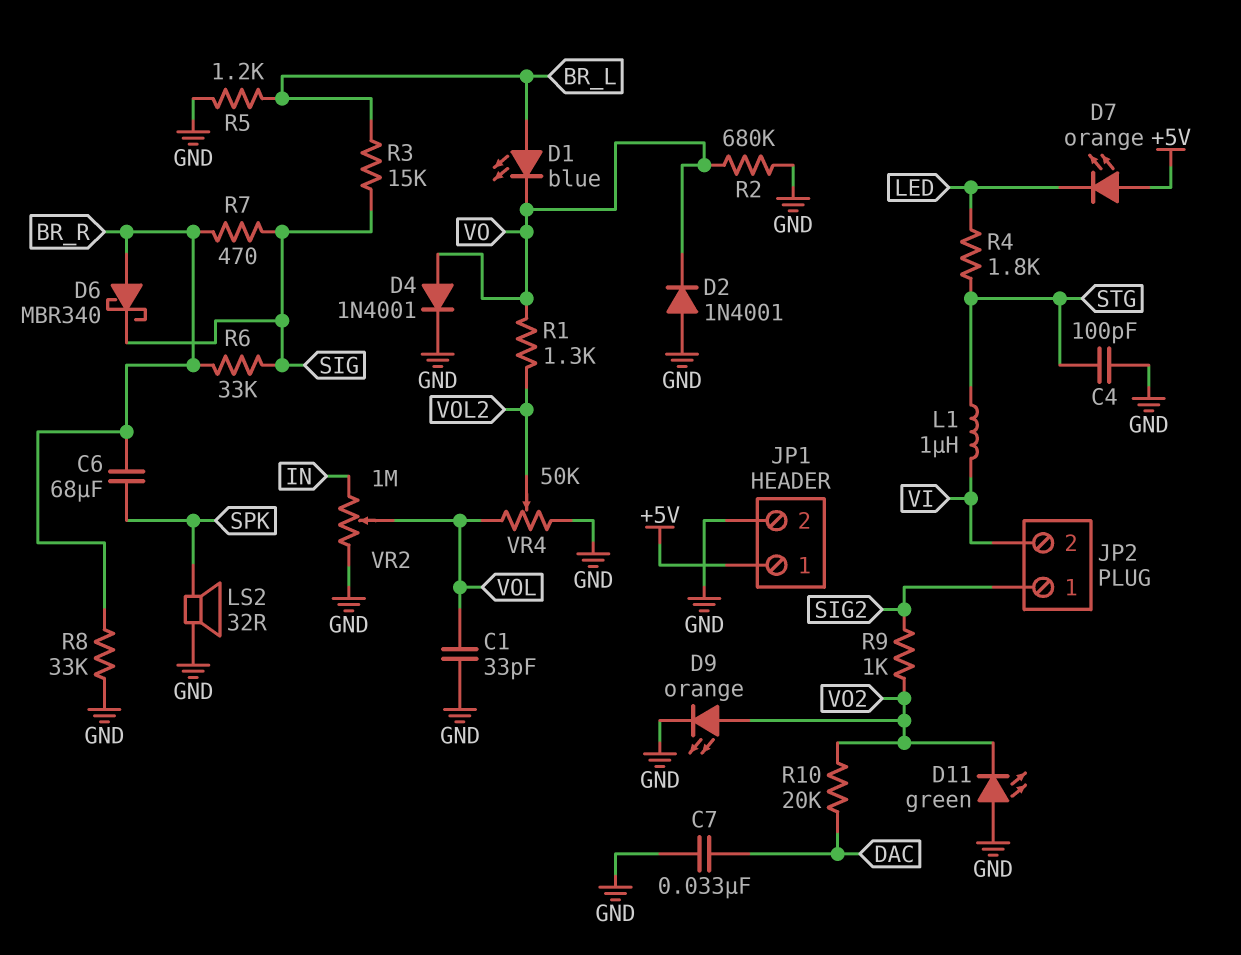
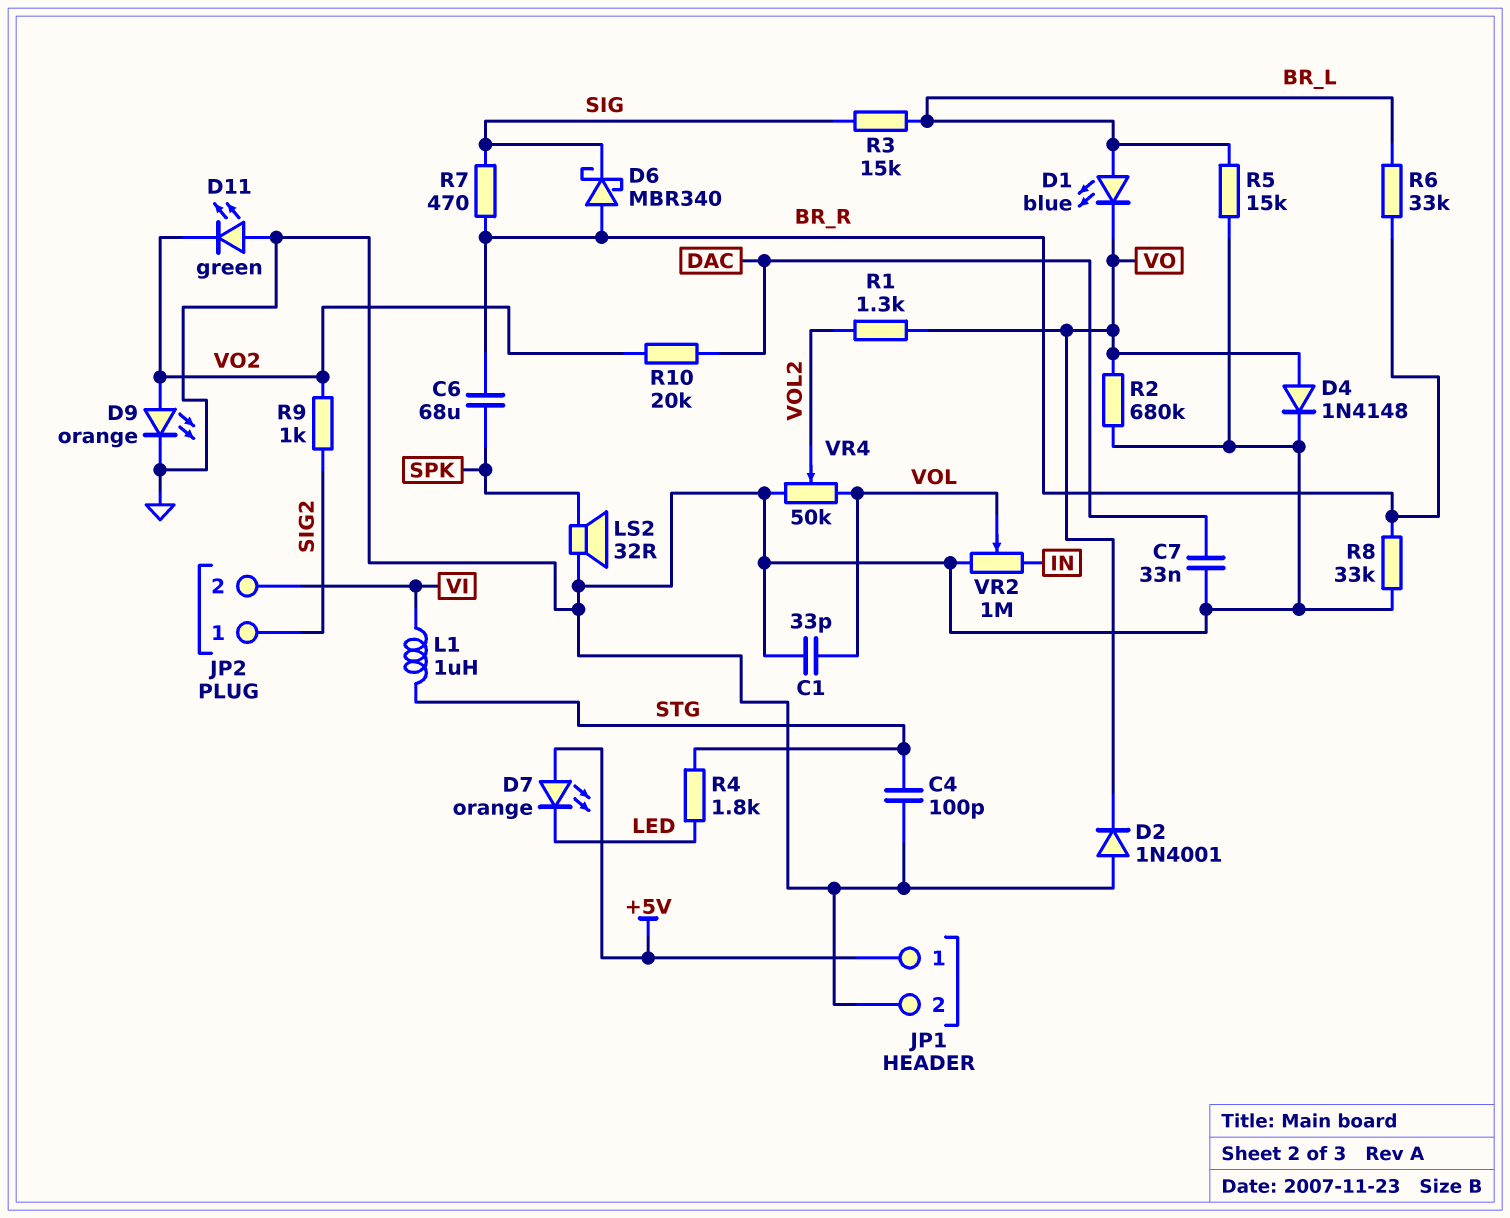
D4: diode 1N4001 (A VO, K GND) -> diode 1N4148 (A VO, K GND)
R5: 1.2k (BR_L, GND) -> 15k (BR_L, GND)
R6: 33k (BR_R, SIG) -> 33k (BR_L, BR_R)

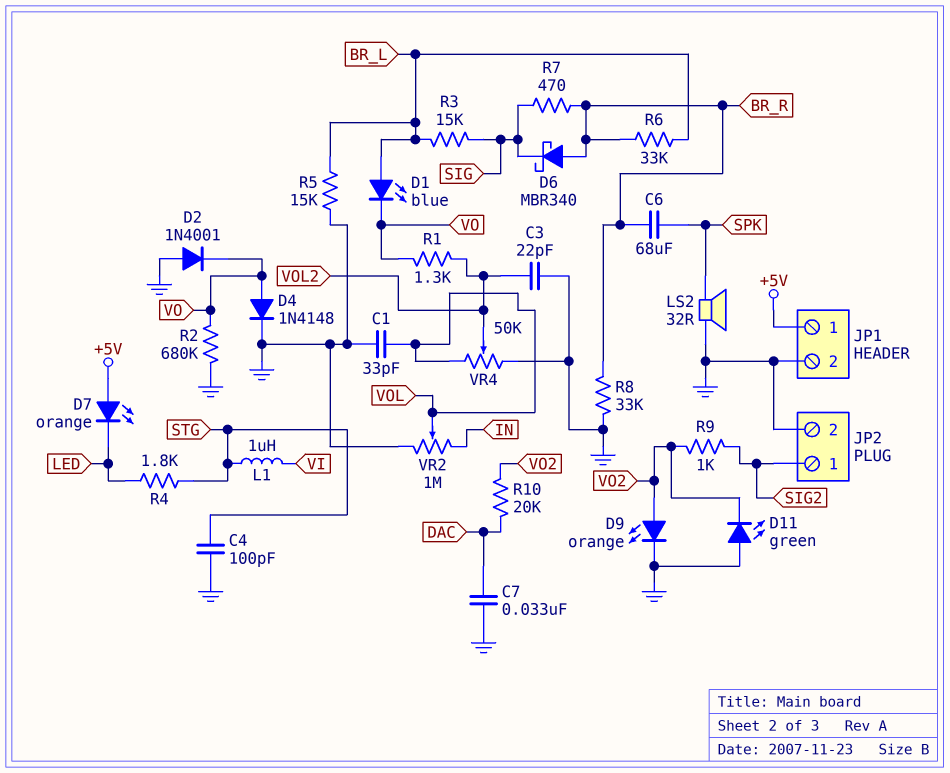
C3: none -> 22pF (GND, VOL2)
JP2 pin 2: VI -> GND

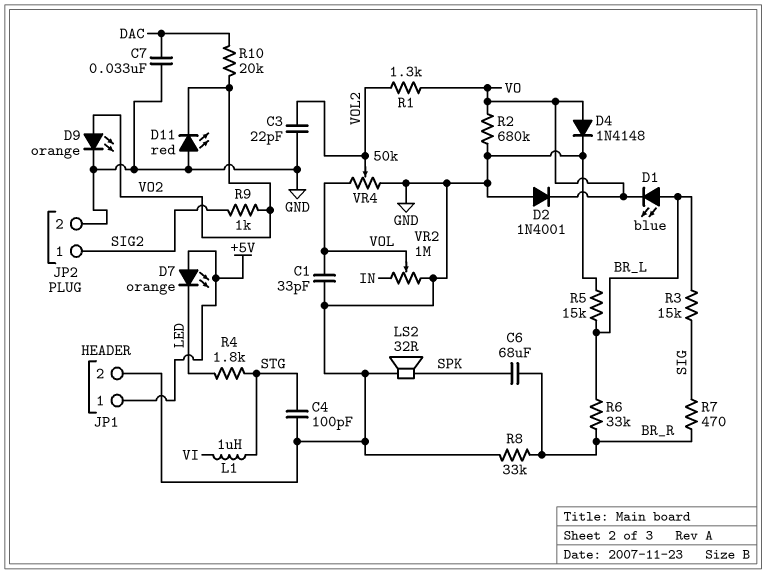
D6: schottky MBR340 (A BR_R, K SIG) -> none
D11: LED green (A GND, K VO2) -> LED red (A GND, K VO2)

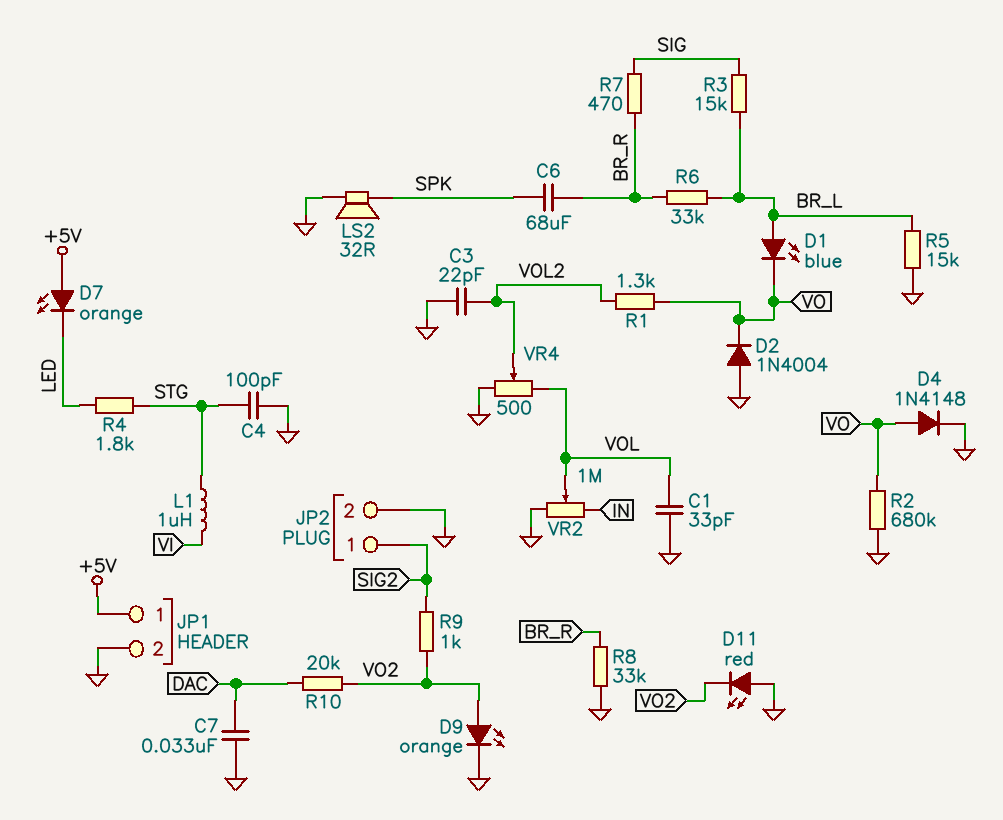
D2: diode 1N4001 (A GND, K VO) -> diode 1N4004 (A GND, K VO)
VR4: 50k (GND, VOL, wiper VOL2) -> 500 (GND, VOL, wiper VOL2)

